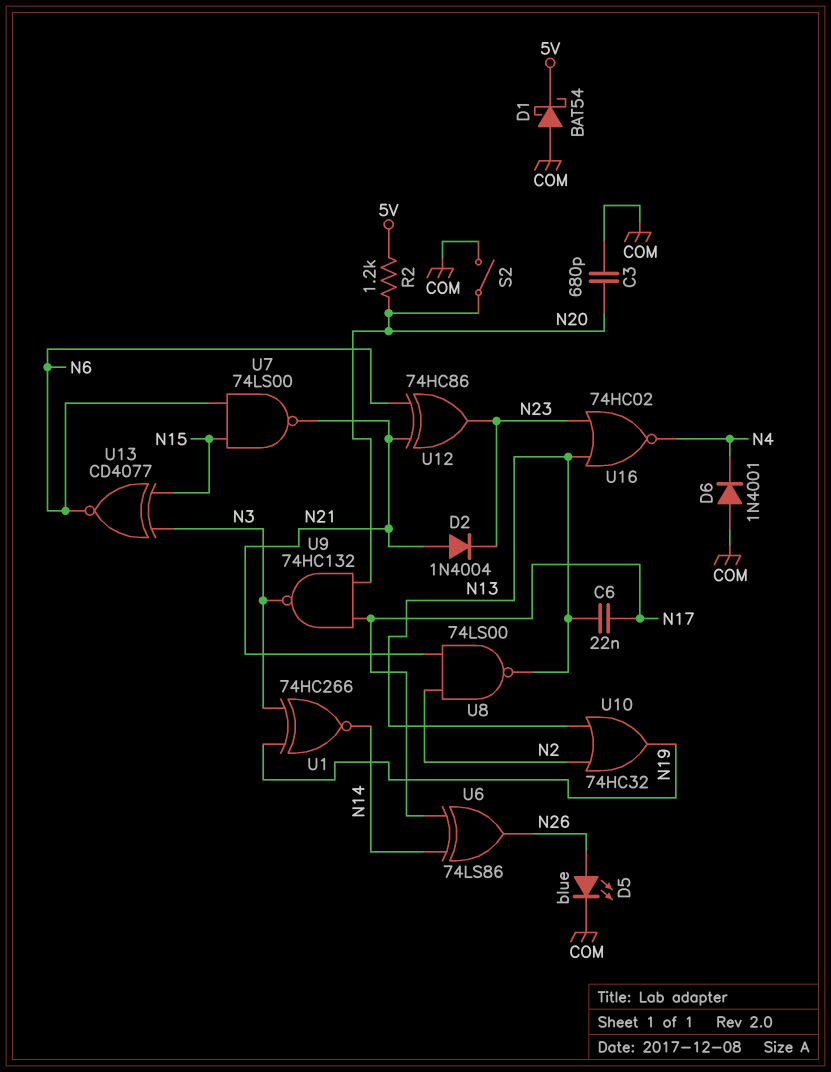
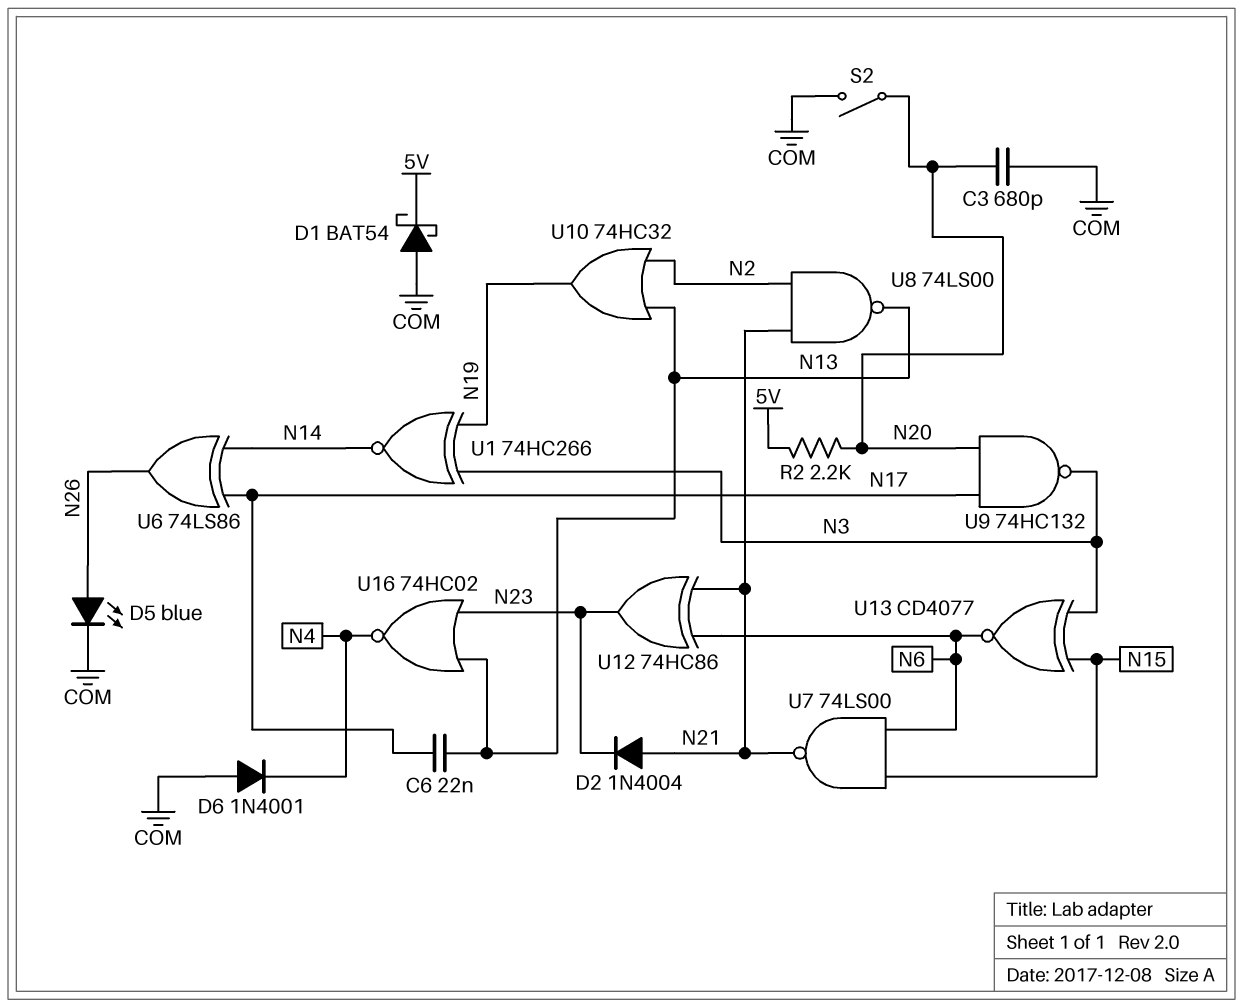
R2: 1.2k (5V, N20) -> 2.2k (5V, N20)

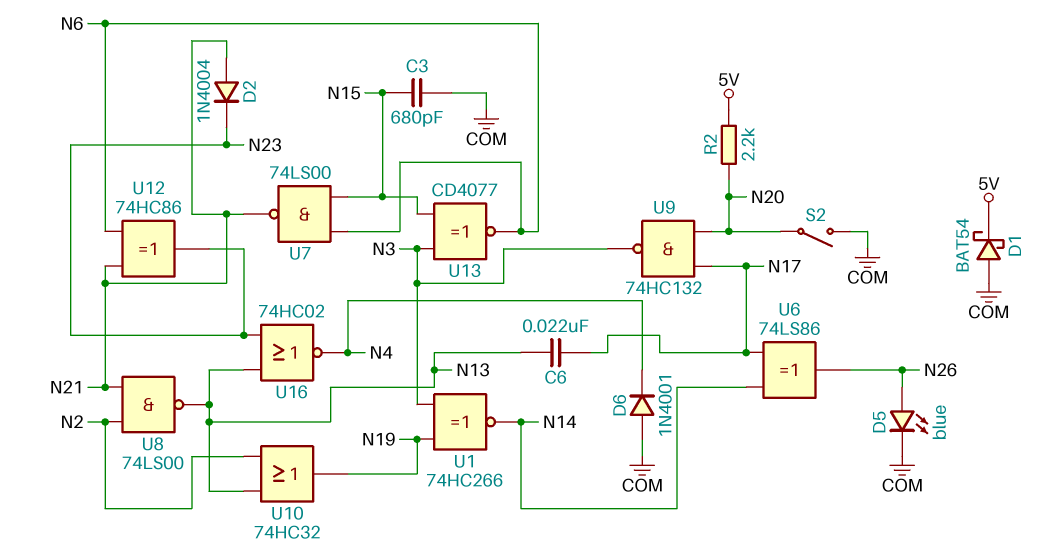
C3: 680pF (COM, N20) -> 680pF (COM, N15)

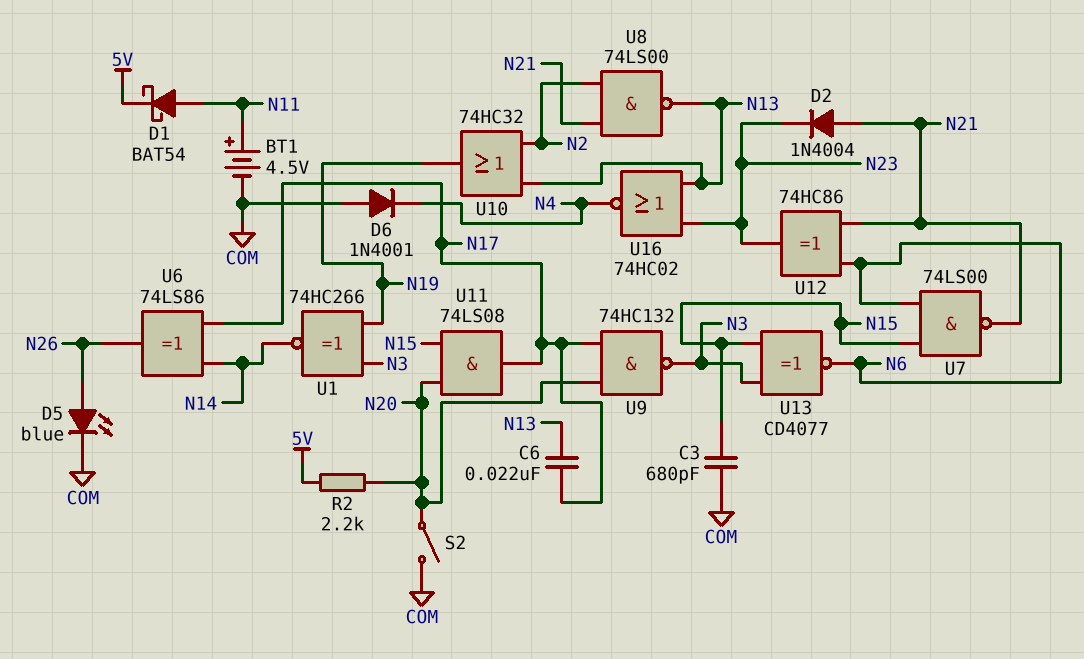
BT1: none -> 4.5V (plus N11, minus COM)
D1: schottky BAT54 (A COM, K 5V) -> schottky BAT54 (A N11, K 5V)
U11: none -> AND 74LS08 (in N15, in N20, out N17)

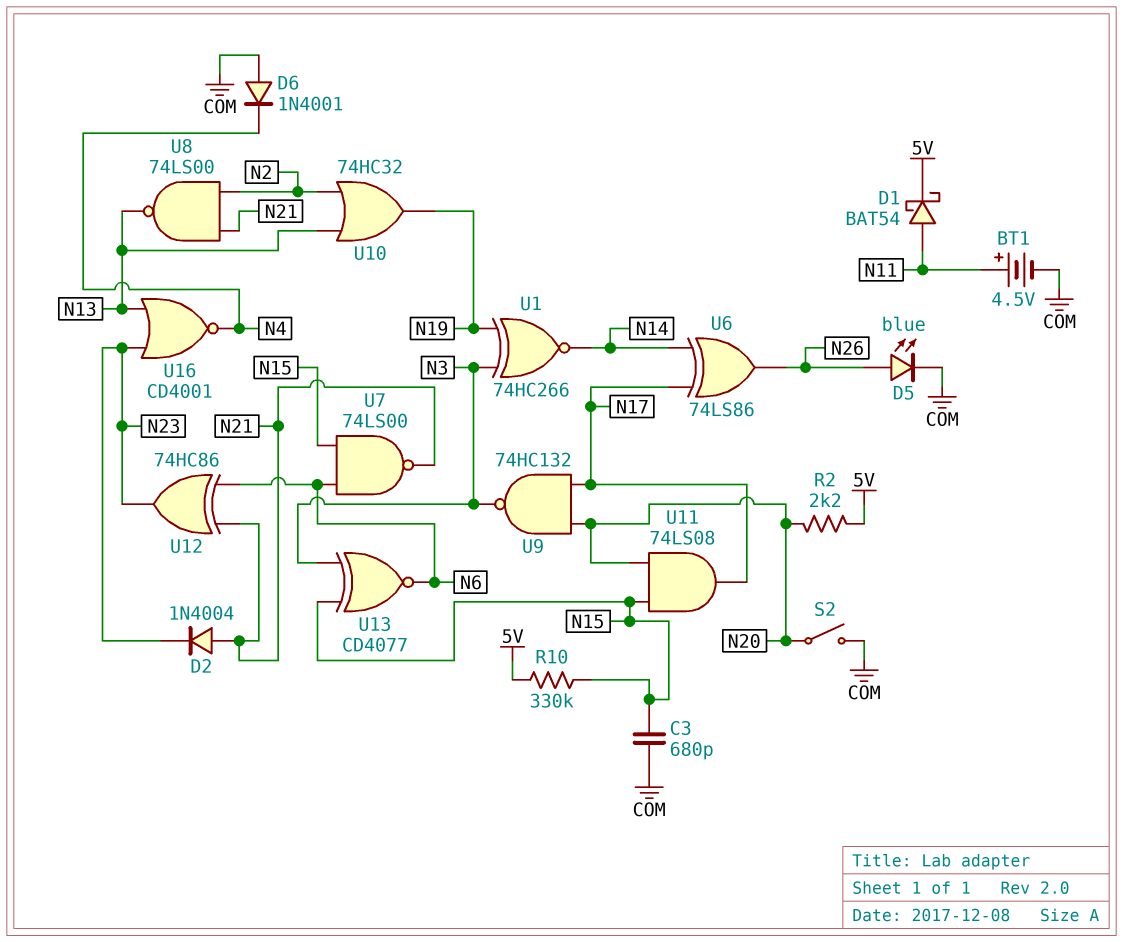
C6: 22nF (N13, N17) -> none
R10: none -> 330k (5V, N15)
U16: NOR 74HC02 (in N13, in N23, out N4) -> NOR CD4001 (in N13, in N23, out N4)

